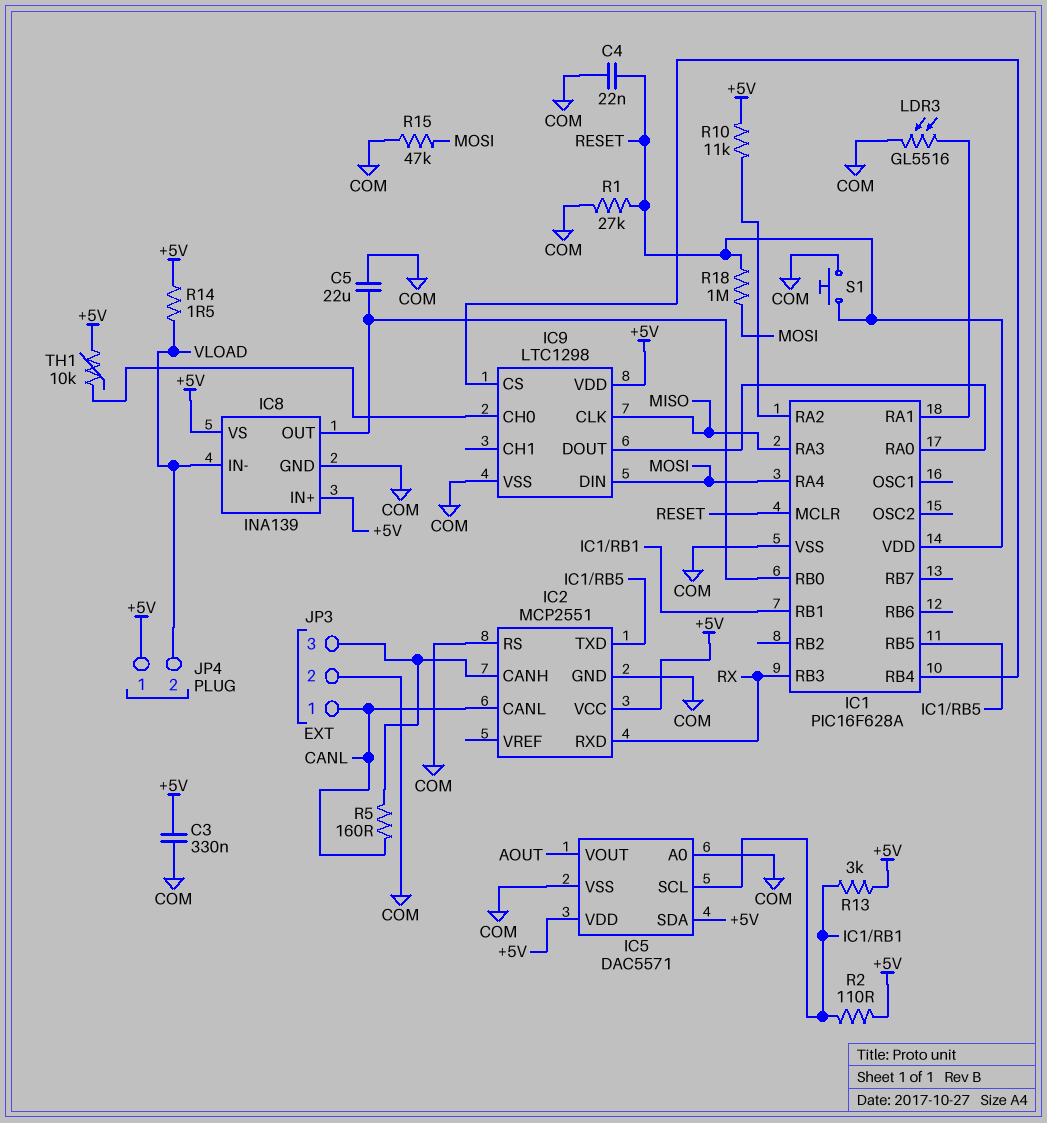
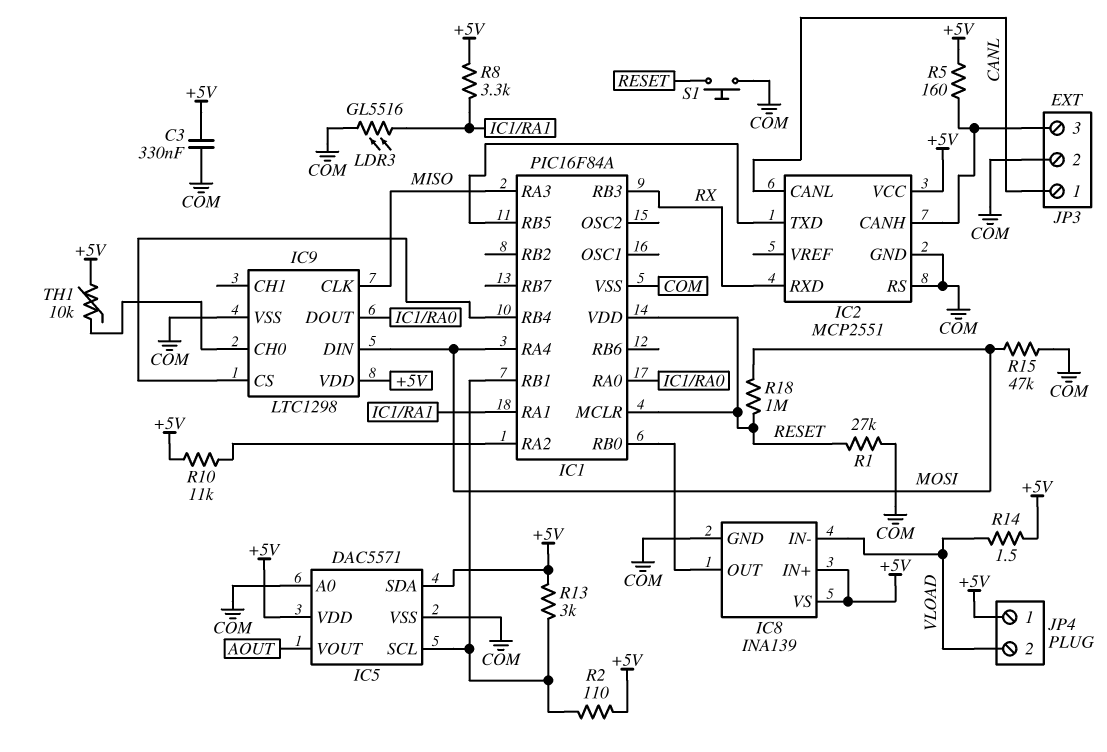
C4: 22nF (COM, RESET) -> none
C5: 22uF (COM, IC1/RB0) -> none
IC1: PIC16F628A -> PIC16F84A
R5: 160 (CANL, IC2/CANH) -> 160 (+5V, IC2/CANH)
R8: none -> 3.3k (+5V, IC1/RA1)

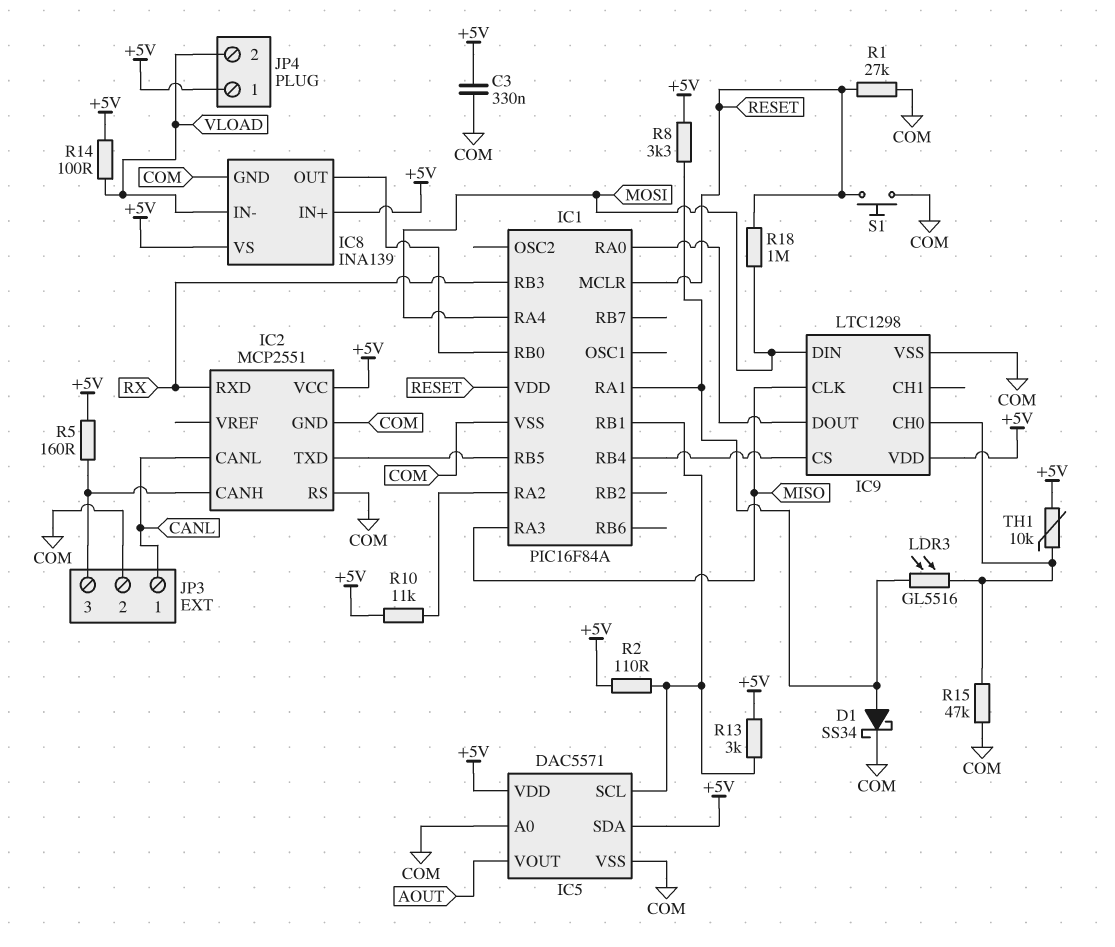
D1: none -> schottky SS34 (A IC1/RA1, K COM)
LDR3: GL5516 (COM, IC1/RA1) -> GL5516 (IC1/RA1, IC9/CH0)
R14: 1.5 (+5V, VLOAD) -> 100 (+5V, VLOAD)
R15: 47k (COM, MOSI) -> 47k (COM, IC9/CH0)

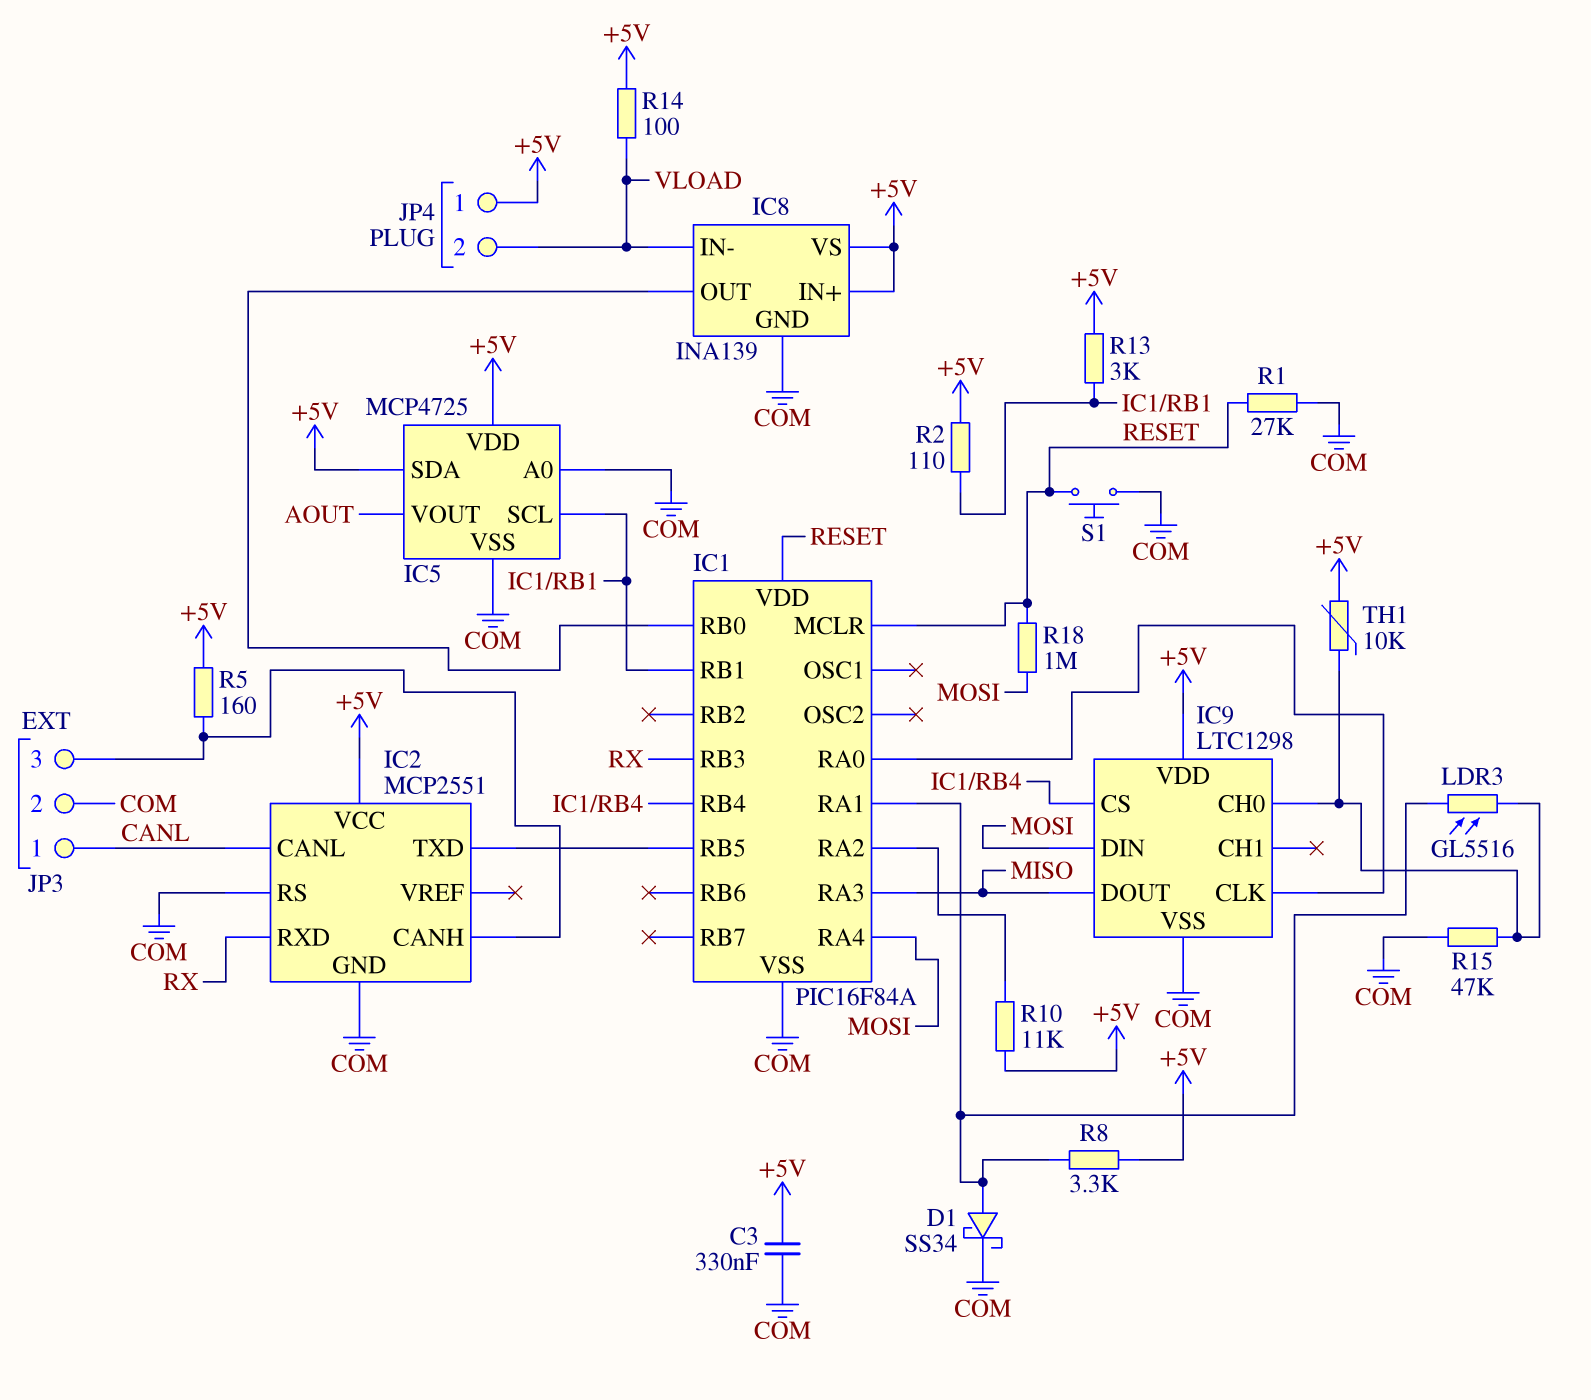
IC5: DAC5571 -> MCP4725
IC9 pin CLK: MISO -> IC1/RA0
IC9 pin DOUT: IC1/RA0 -> MISO

